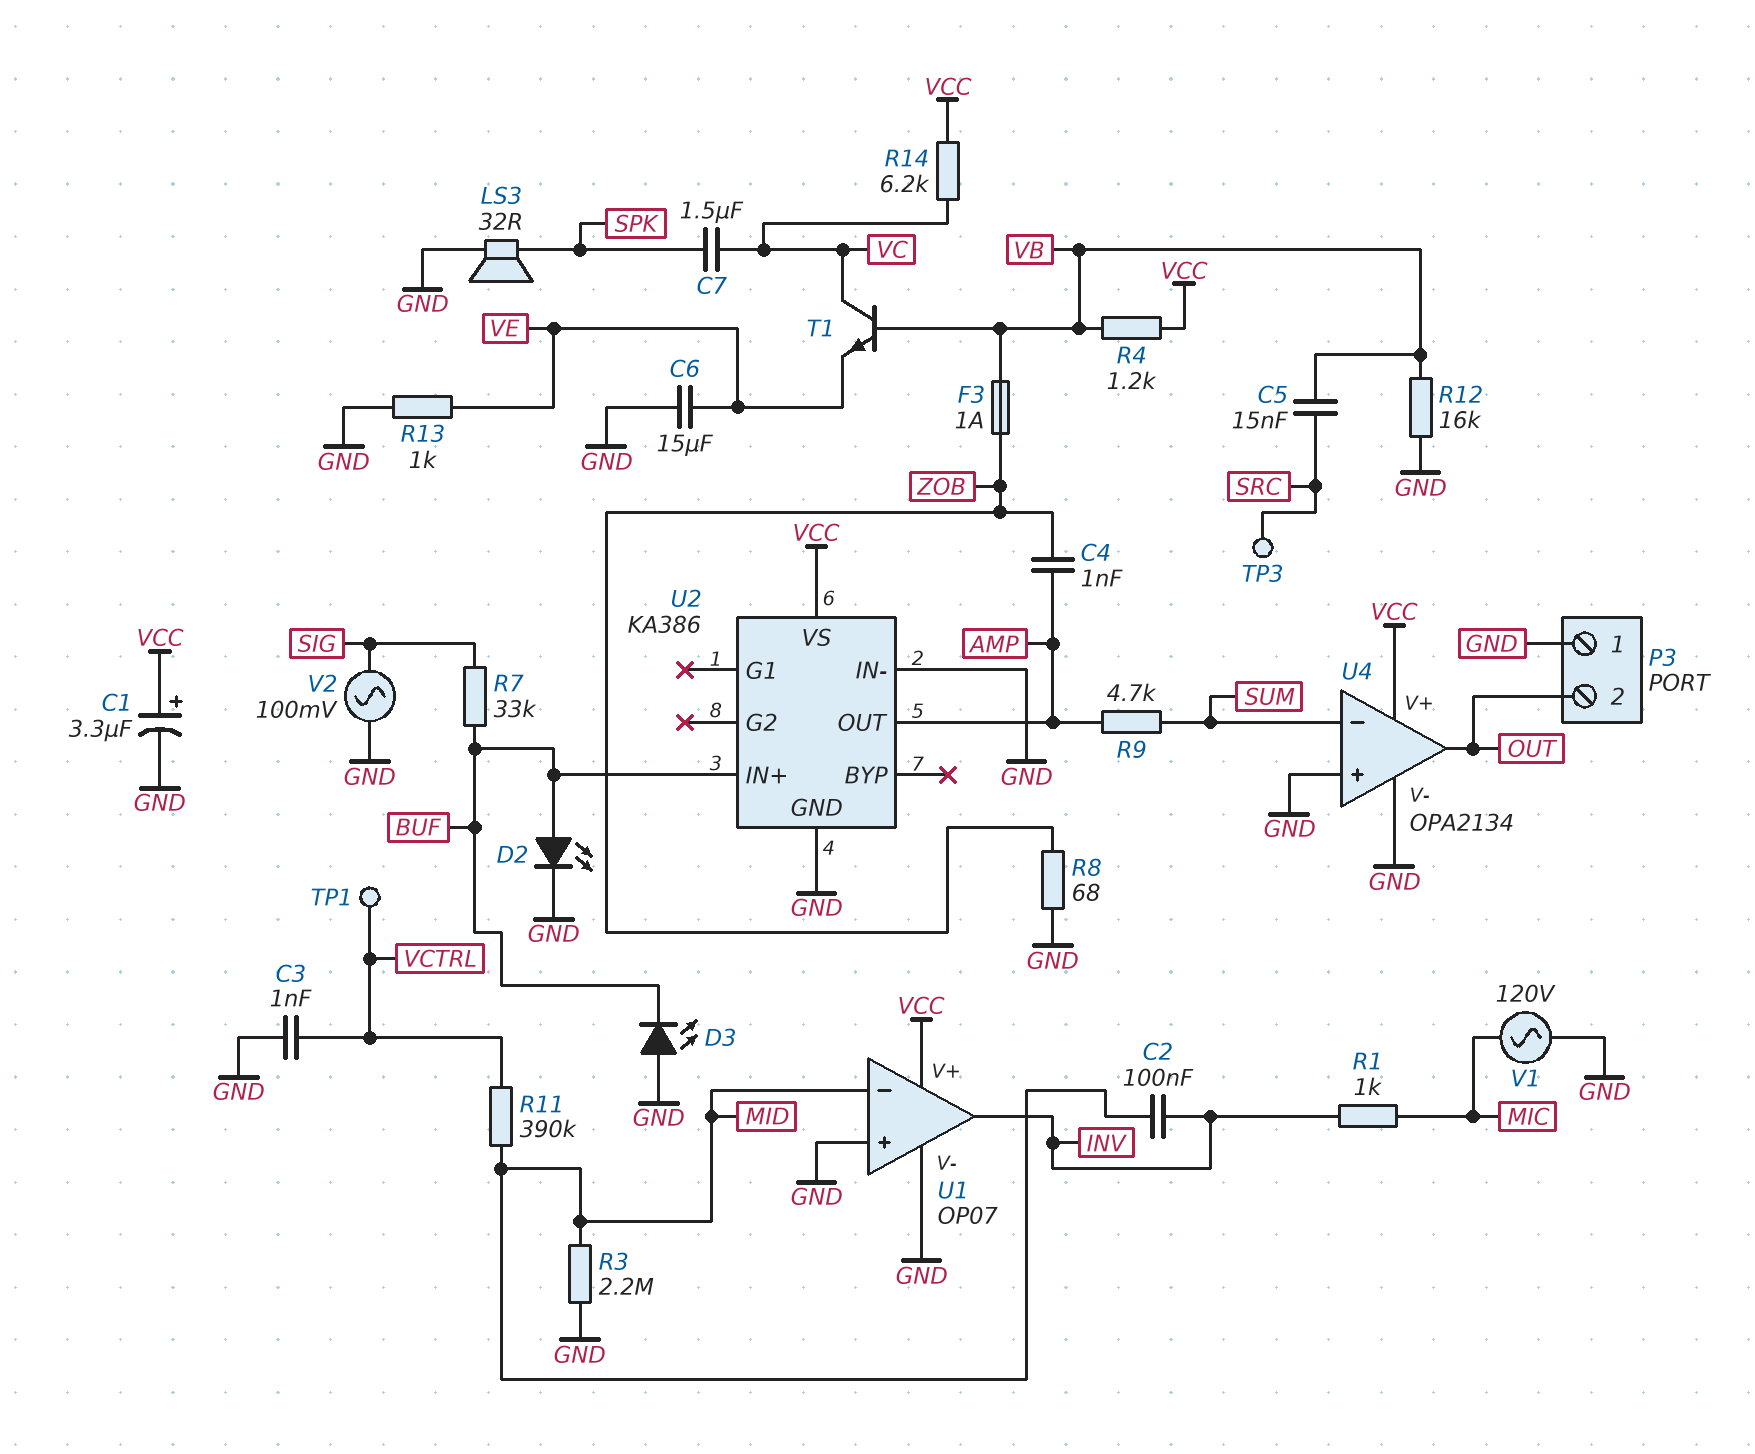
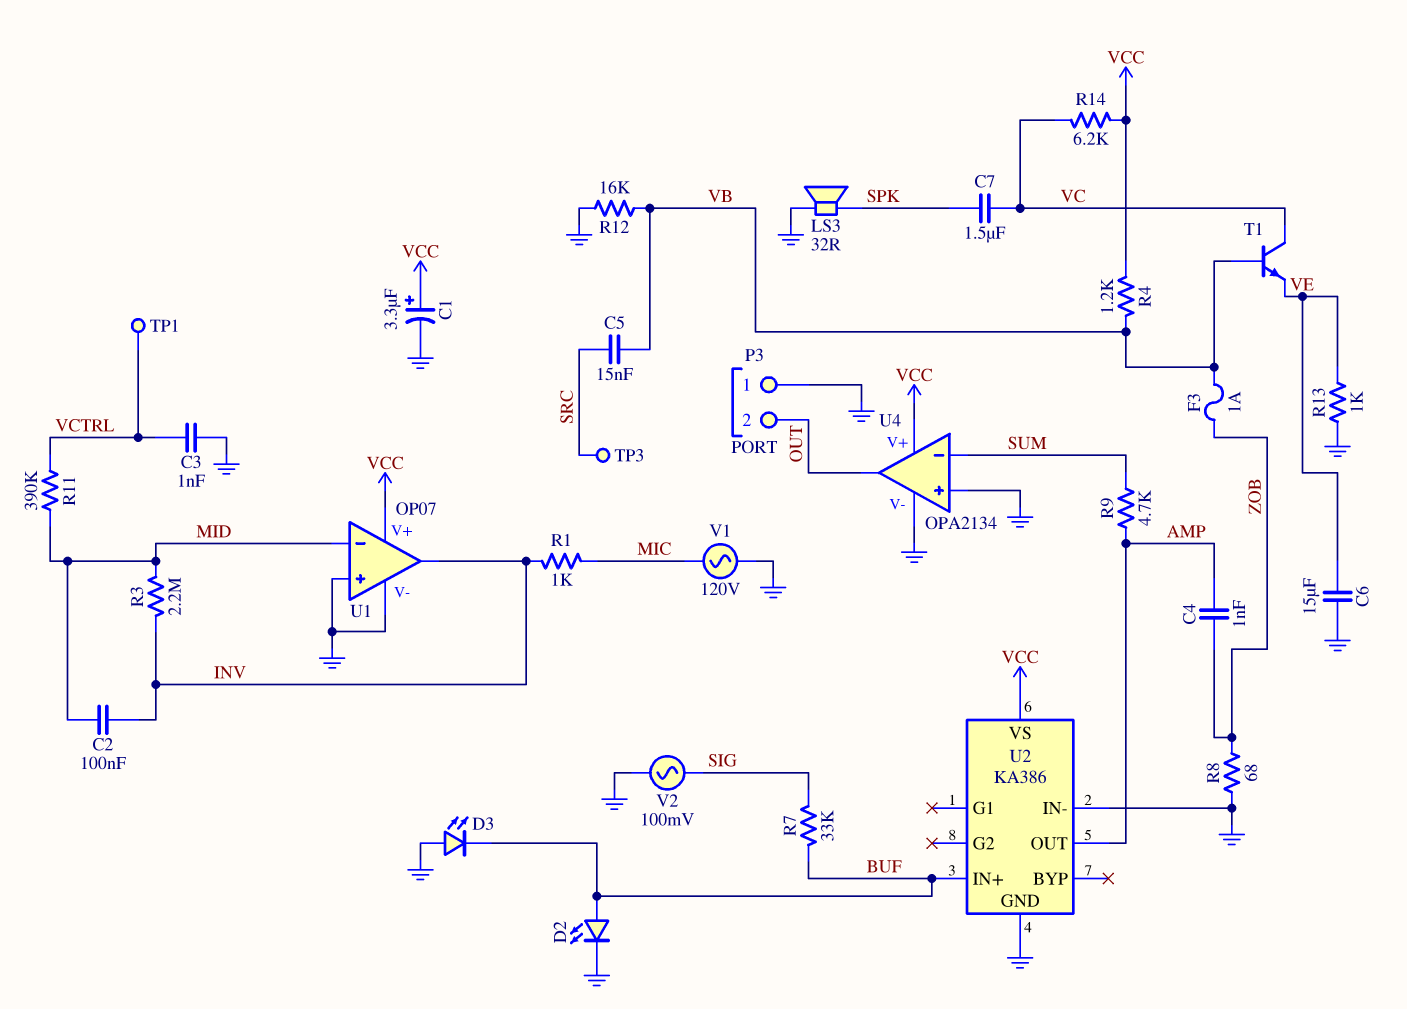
R3: 2.2M (GND, MID) -> 2.2M (INV, MID)

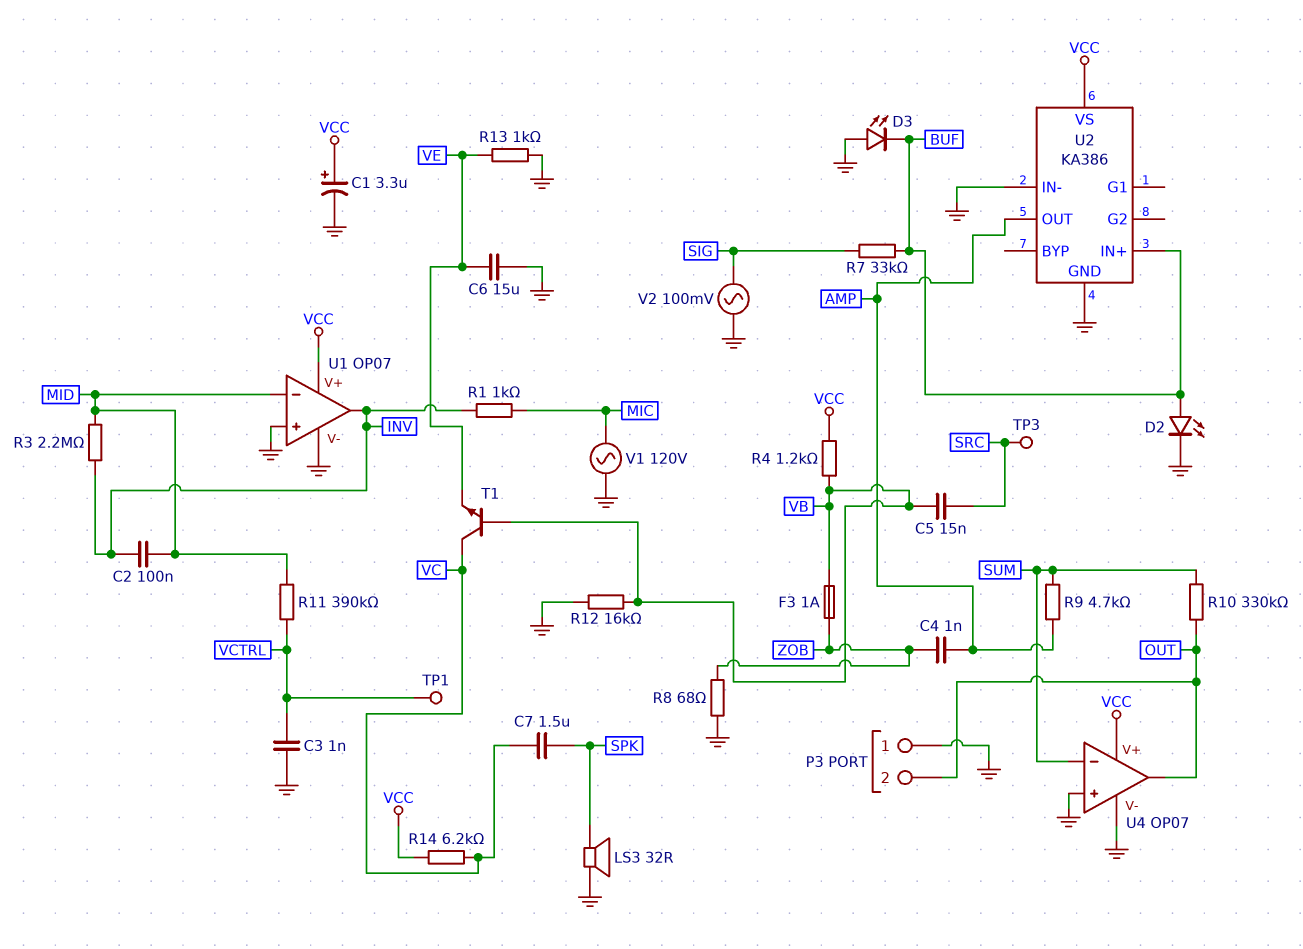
R10: none -> 330k (OUT, SUM)
U4: OPA2134 -> OP07

